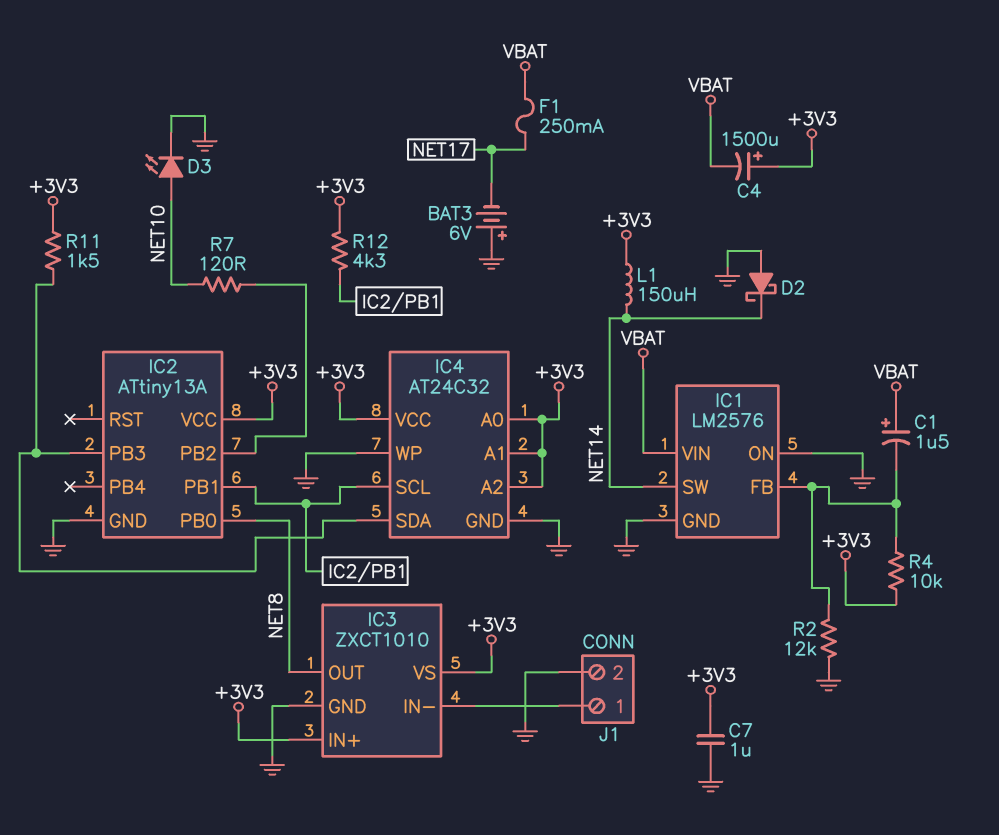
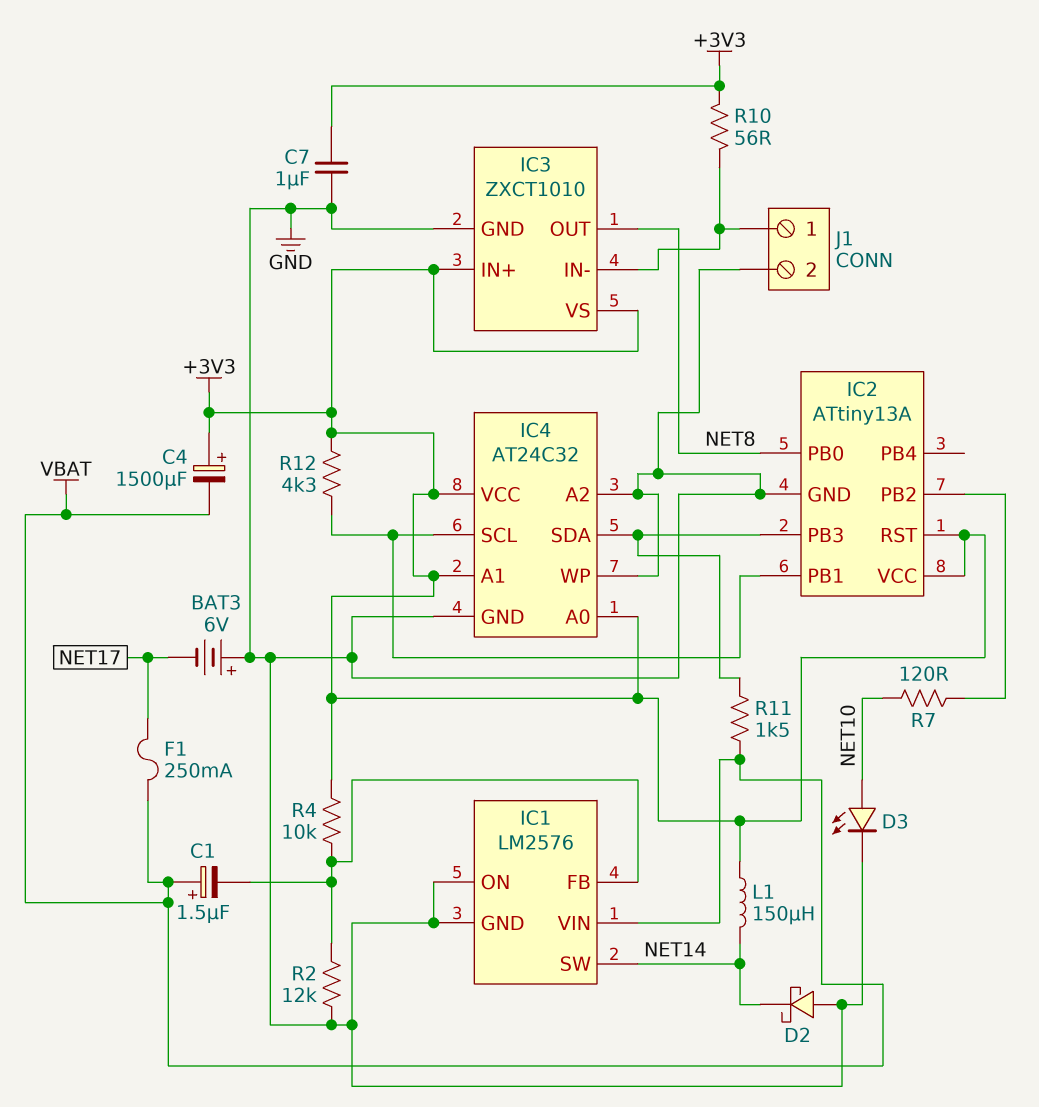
IC2 pin RST: none -> +3V3
IC4 pin A2: +3V3 -> GND
R10: none -> 56 (+3V3, IC3/IN-)
R11: 1.5k (+3V3, IC2/PB3) -> 1.5k (IC2/PB3, VBAT)

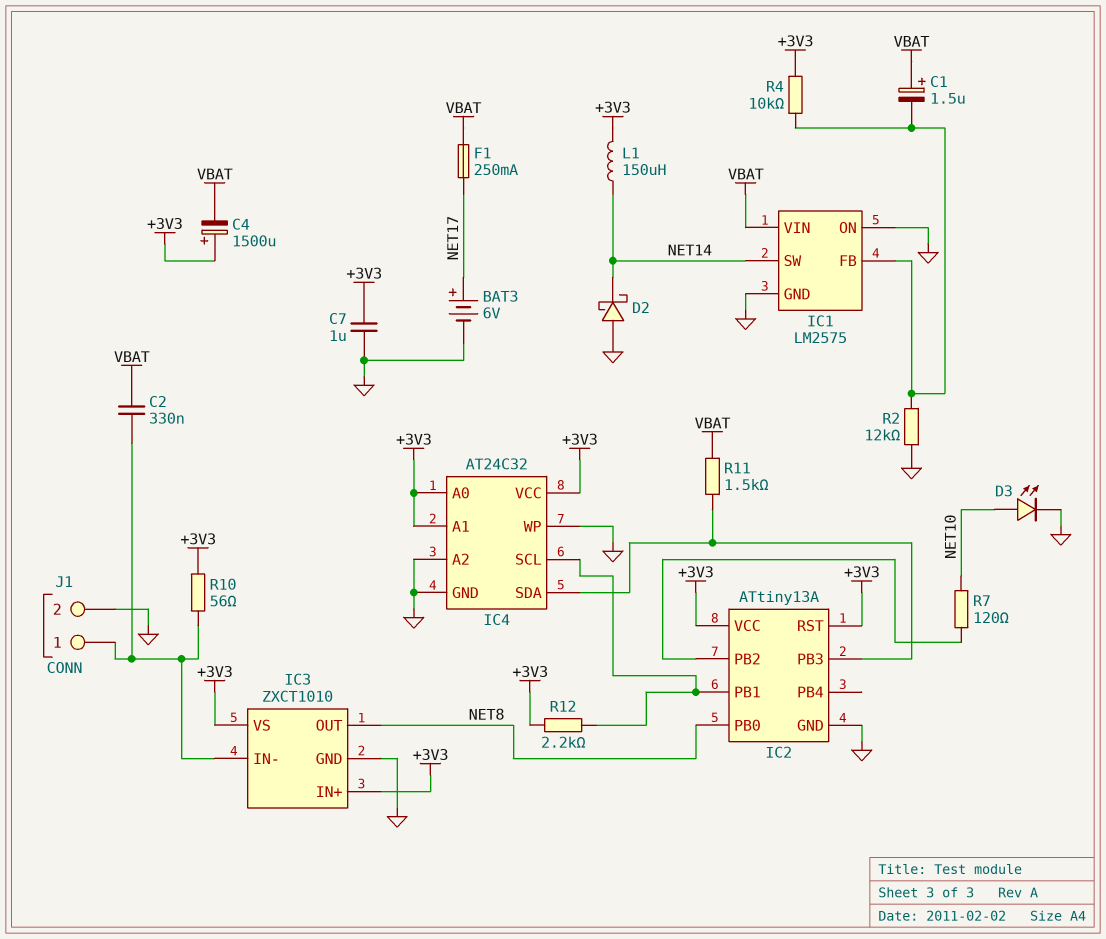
BAT3: 6V (plus GND, minus NET17) -> 6V (plus NET17, minus GND)
C2: none -> 330nF (IC3/IN-, VBAT)
IC1: LM2576 -> LM2575
R12: 4.3k (+3V3, IC2/PB1) -> 2.2k (+3V3, IC2/PB1)

